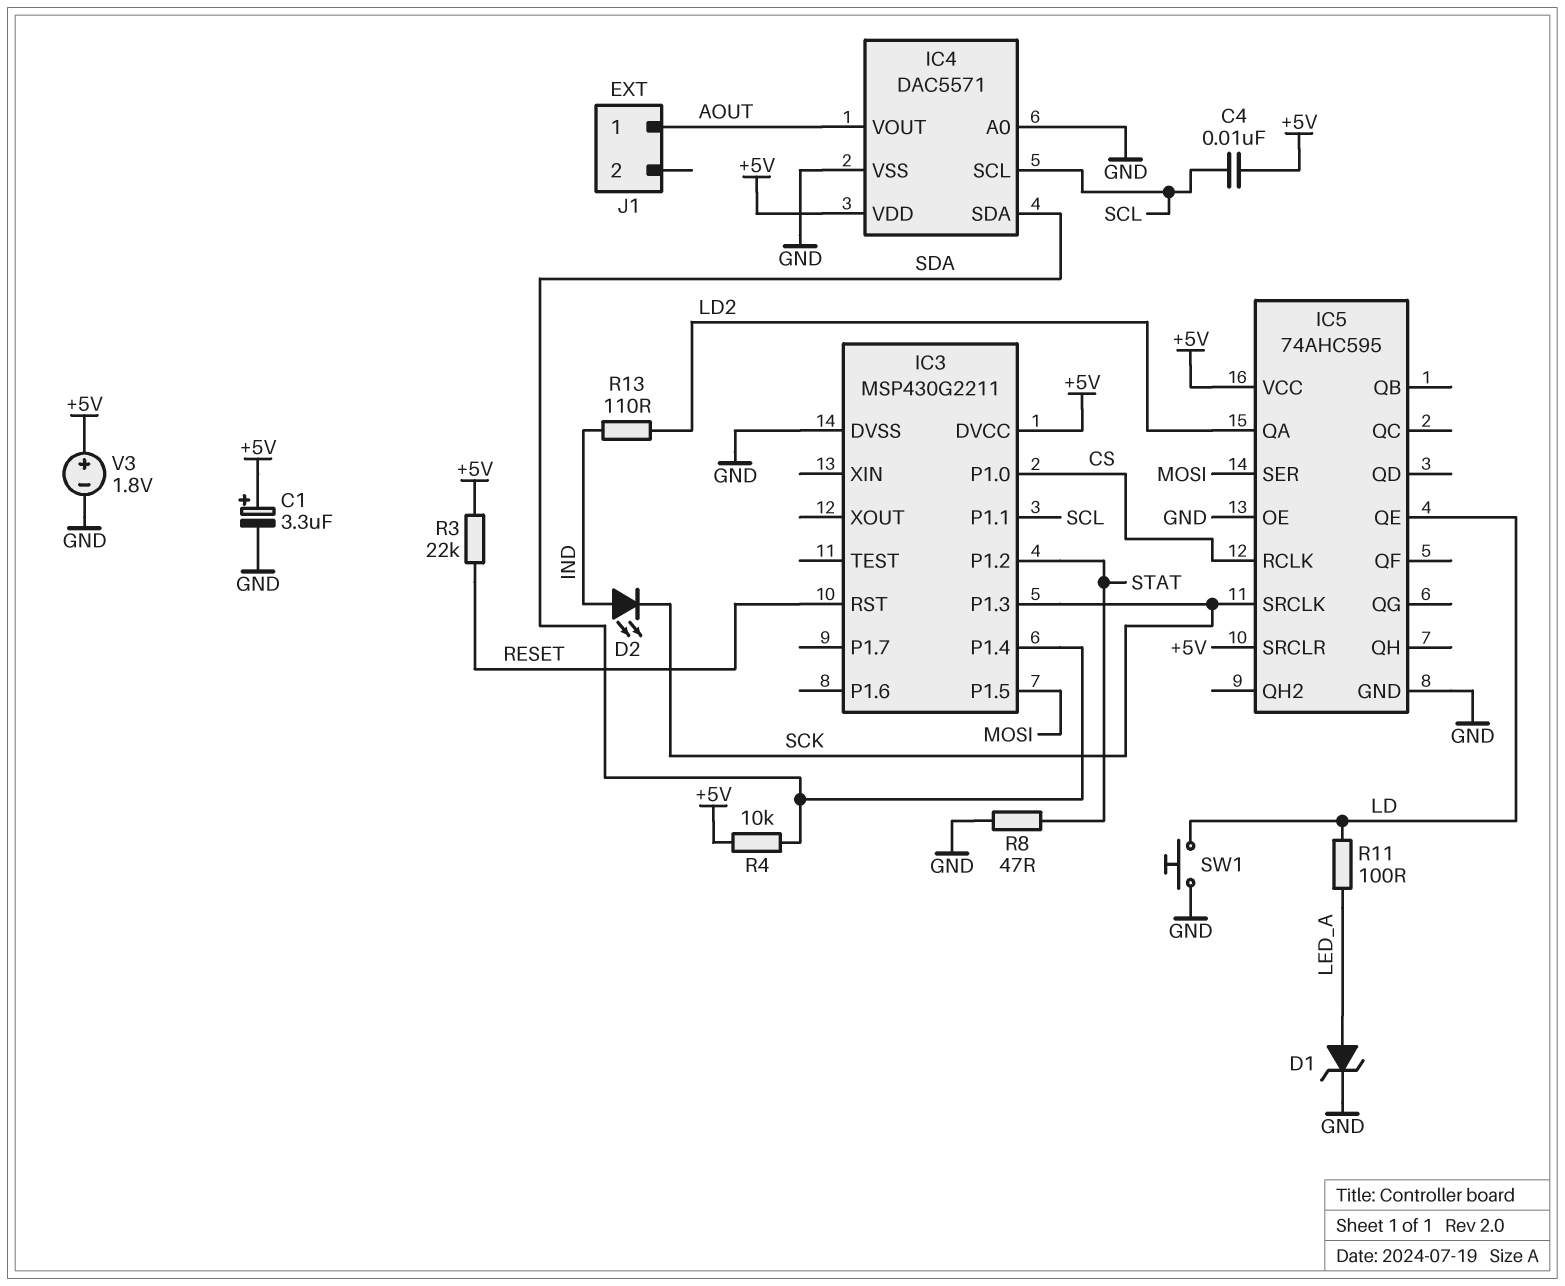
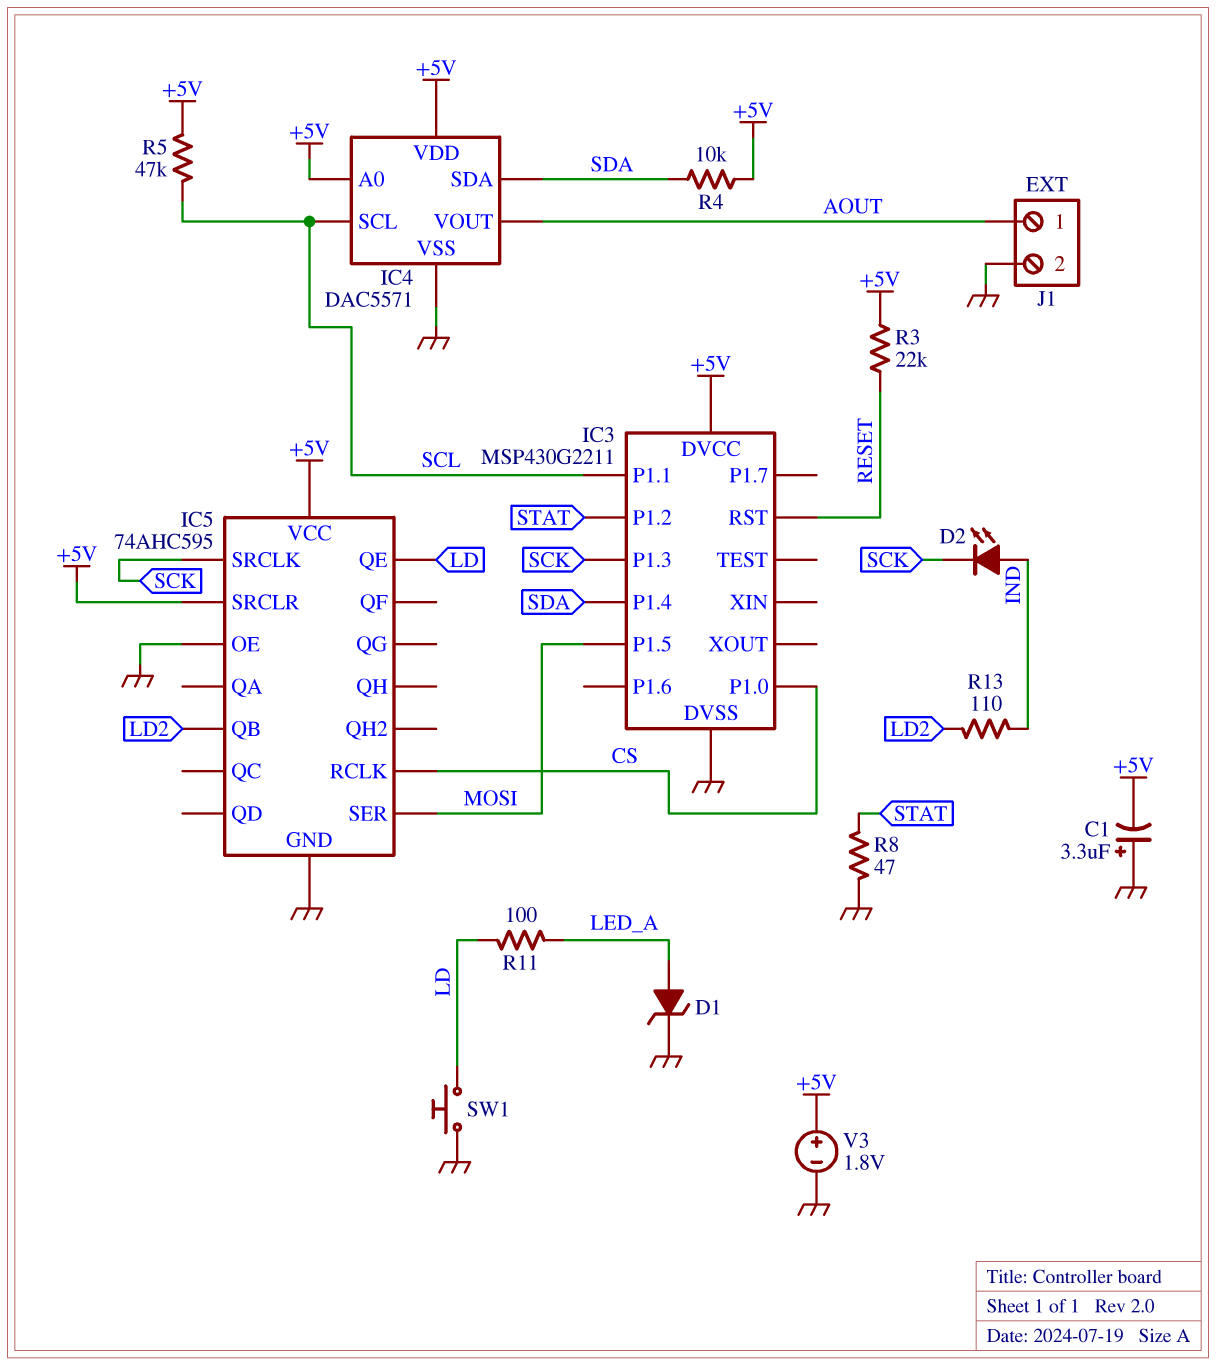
C1: 3.3uF (plus +5V, minus GND) -> 3.3uF (plus GND, minus +5V)
C4: 10nF (+5V, SCL) -> none
IC4 pin A0: GND -> +5V
IC5 pin QA: LD2 -> none
IC5 pin QB: none -> LD2
J1 pin 2: none -> GND
R5: none -> 47k (+5V, SCL)

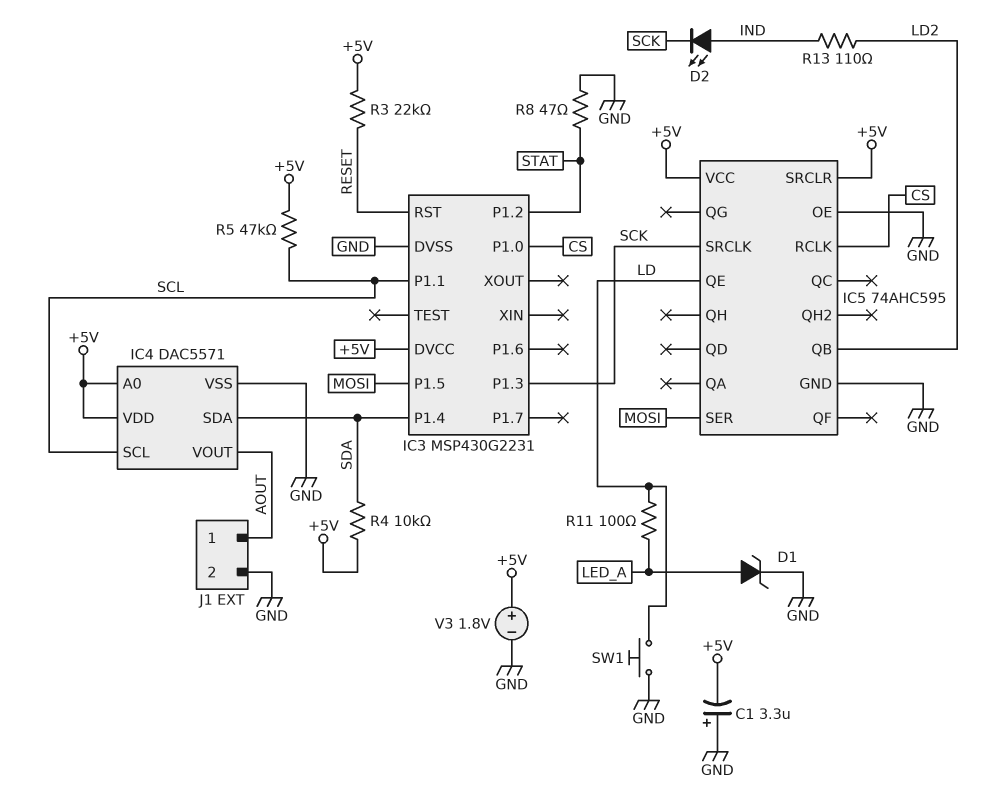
IC3: MSP430G2211 -> MSP430G2231

